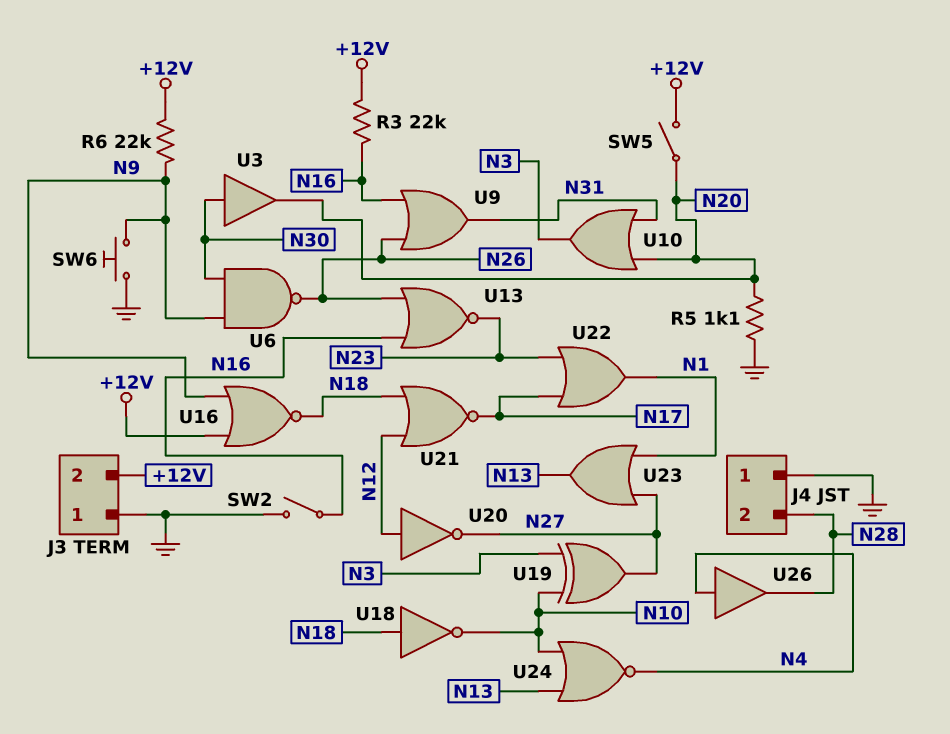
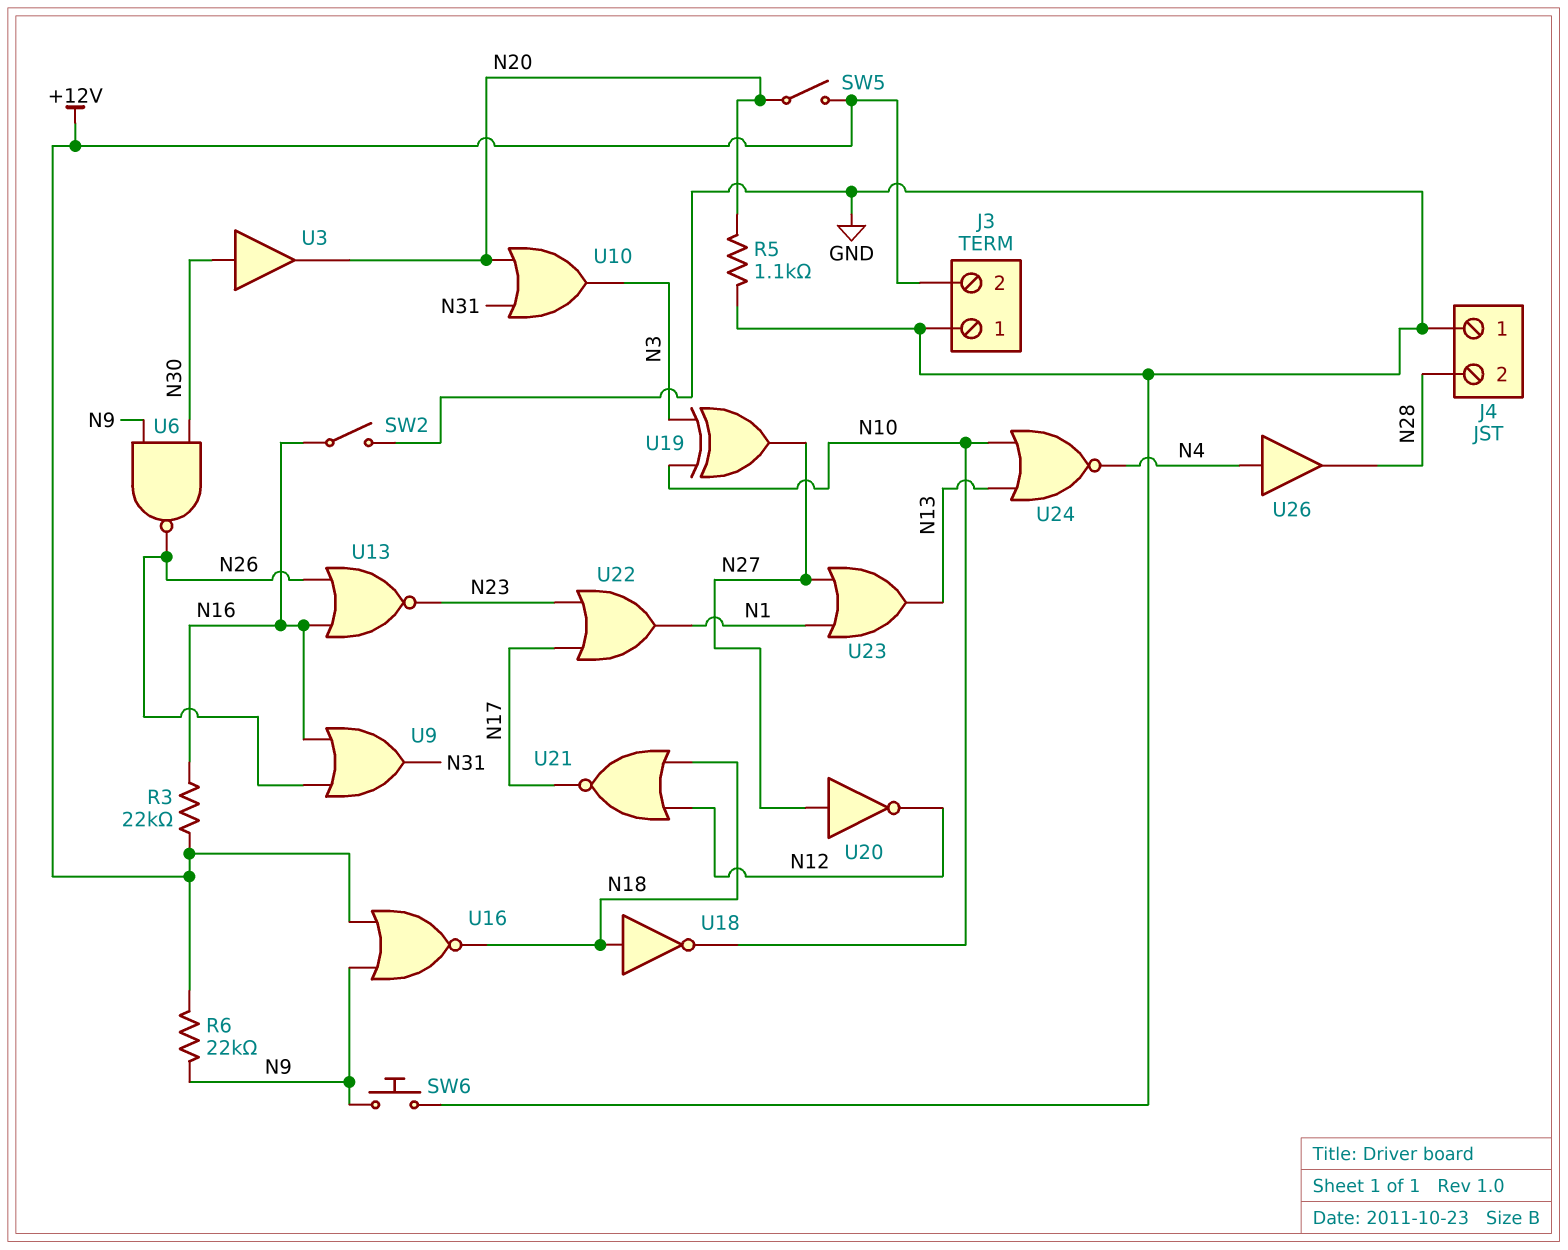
U20: NOT (in N12, out N27) -> NOT (in N27, out N12)

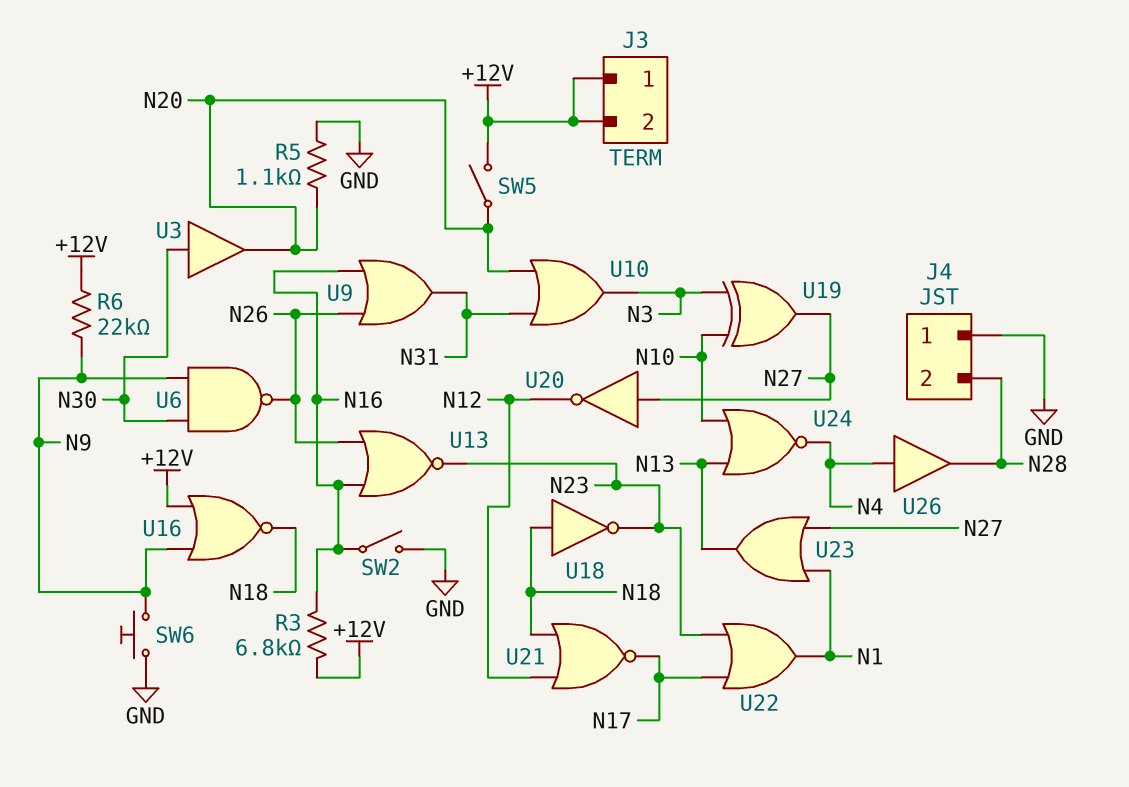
J3 pin 1: GND -> +12V
R3: 22k (+12V, N16) -> 6.8k (+12V, N16)
U18: NOT (in N18, out N10) -> NOT (in N18, out N23)

